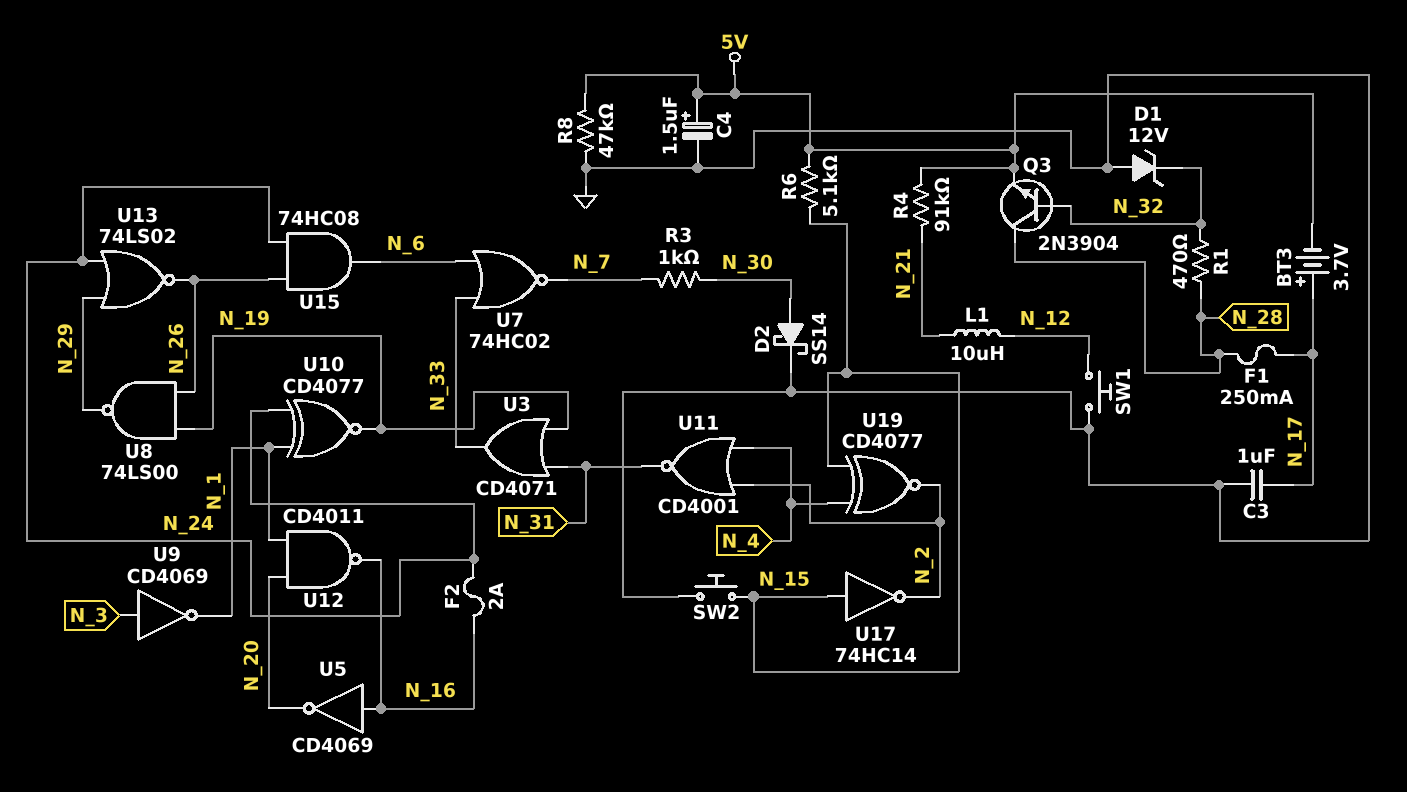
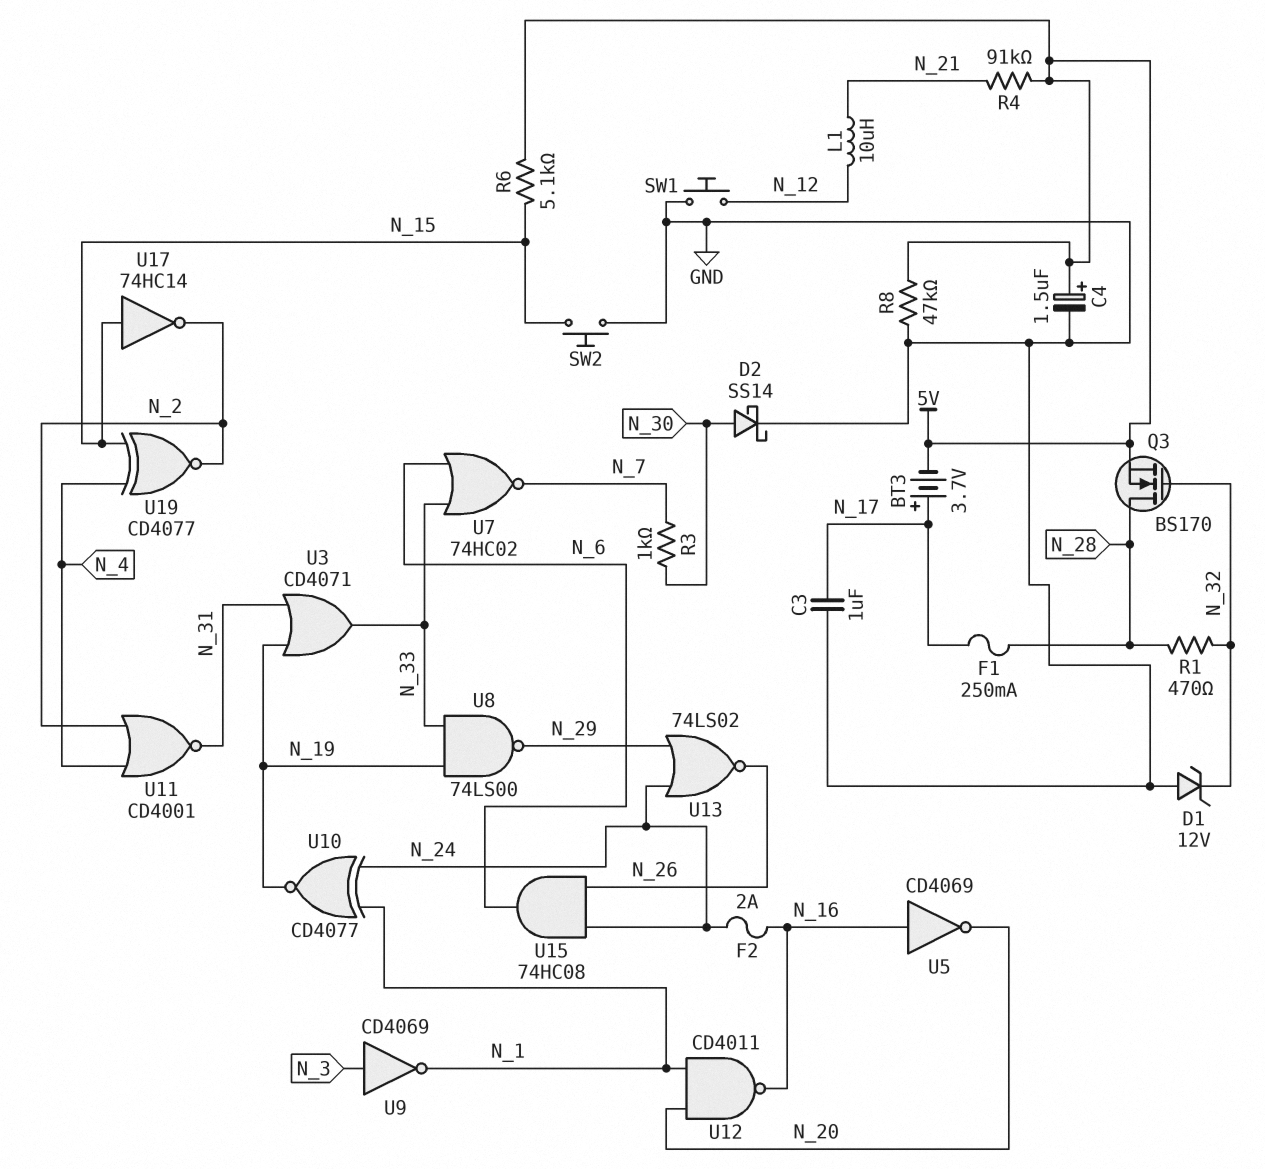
Q3: NPN 2N3904 (B N_32, C N_28, E 5V) -> NMOS BS170 (G N_32, D N_28, S 5V)
U8: NAND 74LS00 (in N_19, in N_26, out N_29) -> NAND 74LS00 (in N_19, in N_33, out N_29)

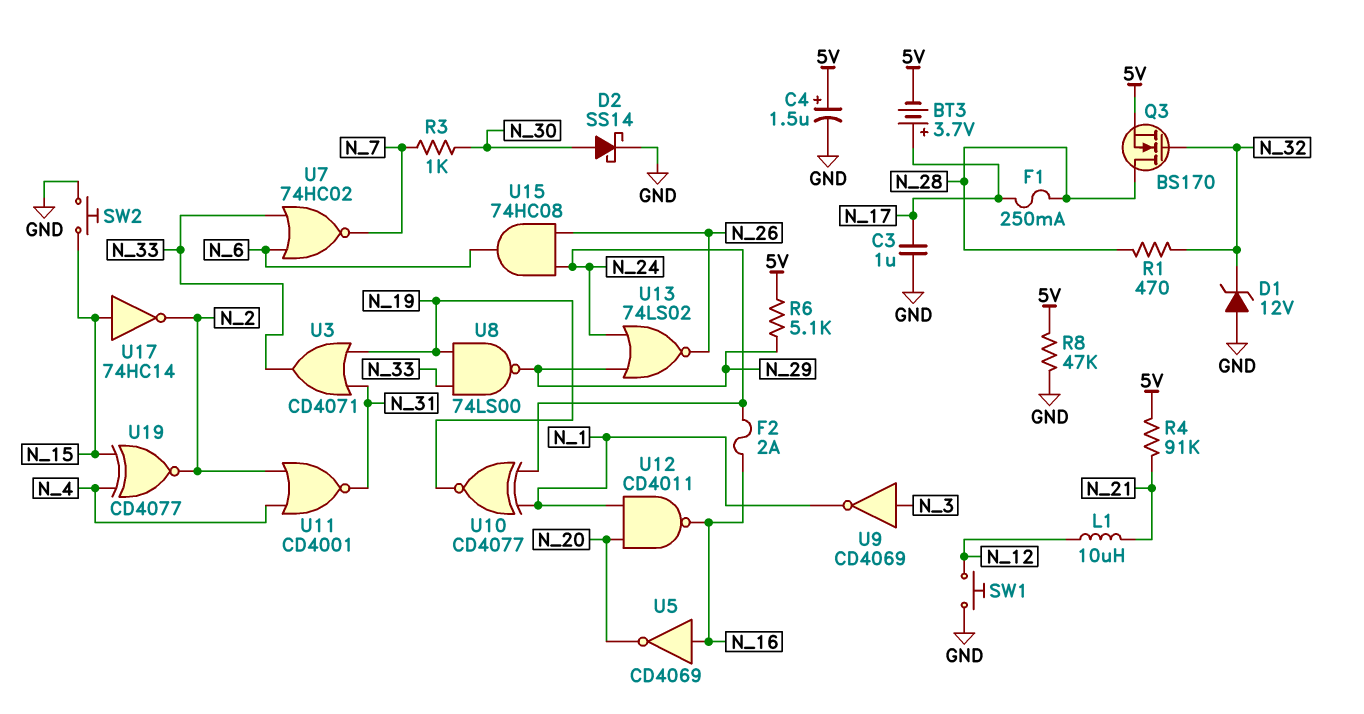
R6: 5.1k (5V, N_15) -> 5.1k (5V, N_29)

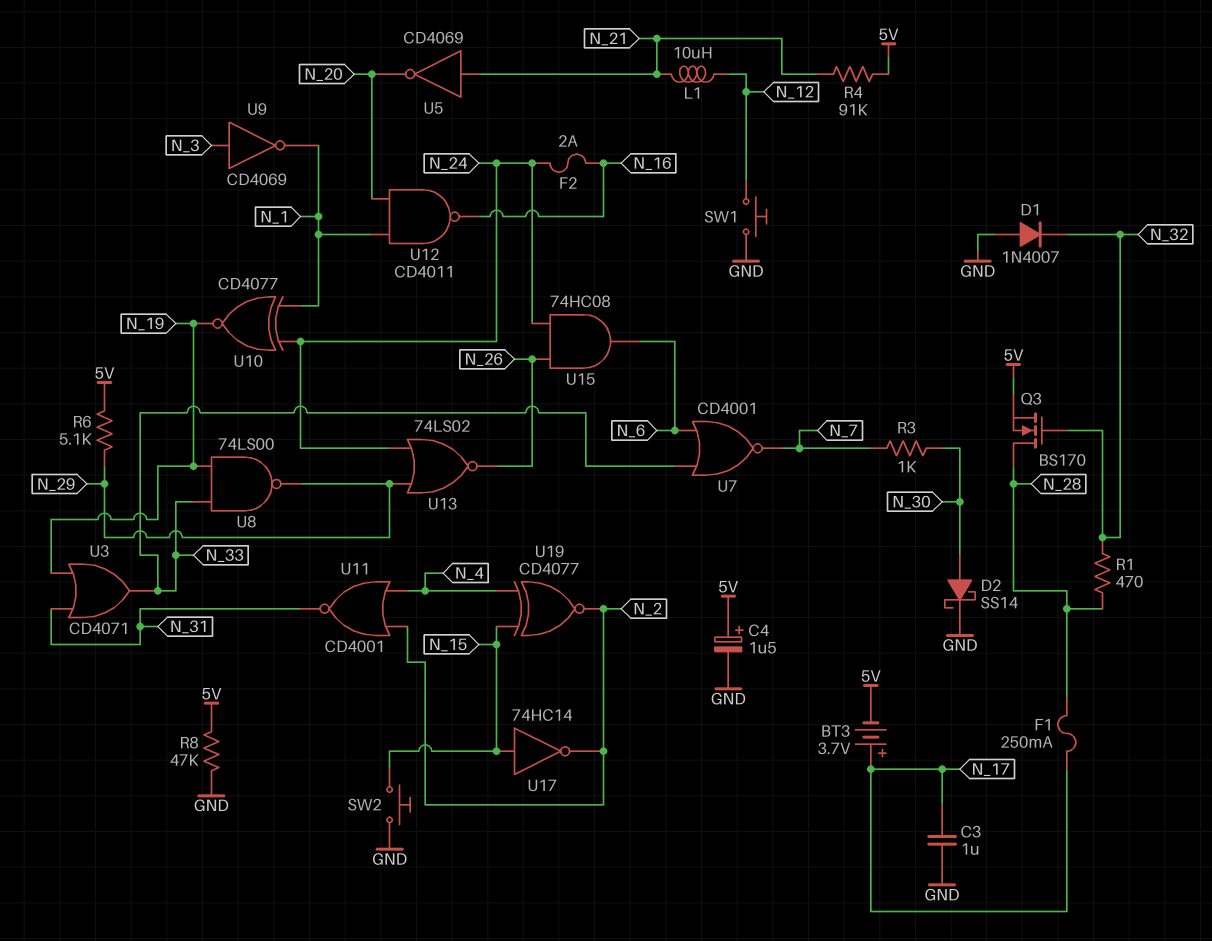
D1: zener 12V (A GND, K N_32) -> diode 1N4007 (A GND, K N_32)
U5: NOT CD4069 (in N_16, out N_20) -> NOT CD4069 (in N_21, out N_20)
U7: NOR 74HC02 (in N_6, in N_33, out N_7) -> NOR CD4001 (in N_6, in N_33, out N_7)

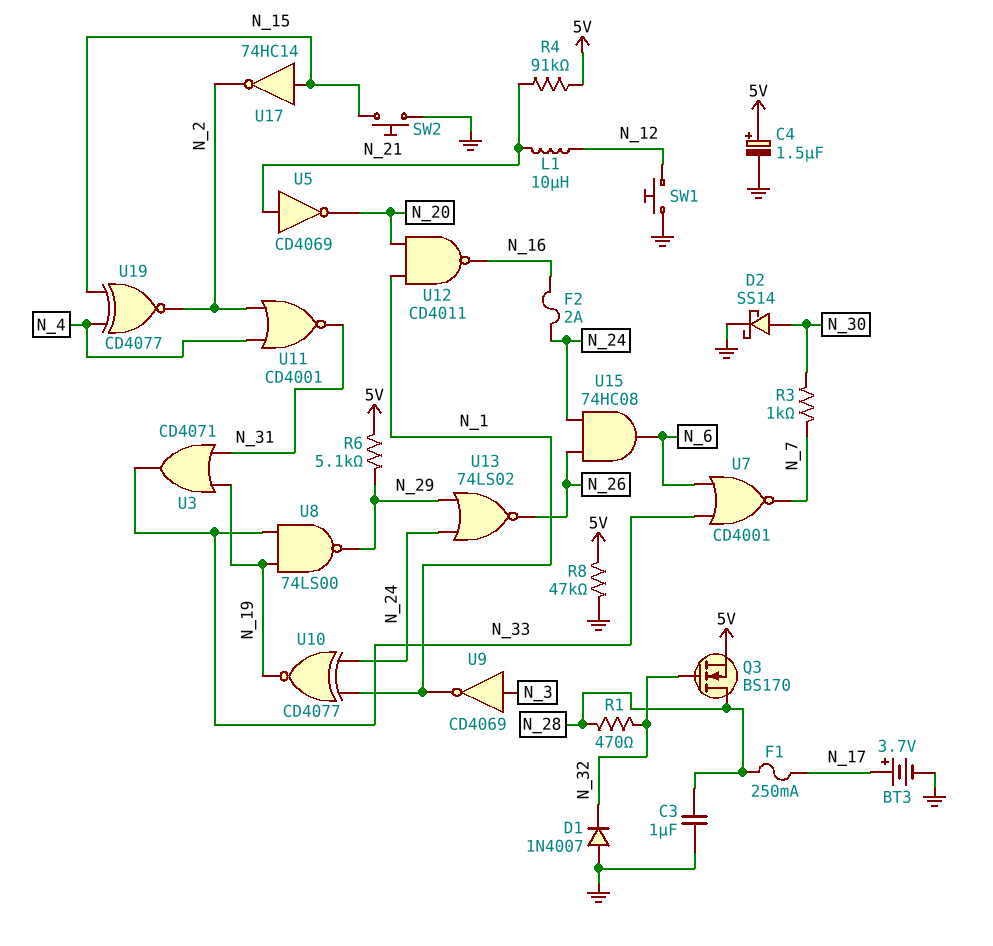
BT3: 3.7V (plus N_17, minus 5V) -> 3.7V (plus N_17, minus GND)
C3: 1uF (GND, N_17) -> 1uF (GND, N_28)

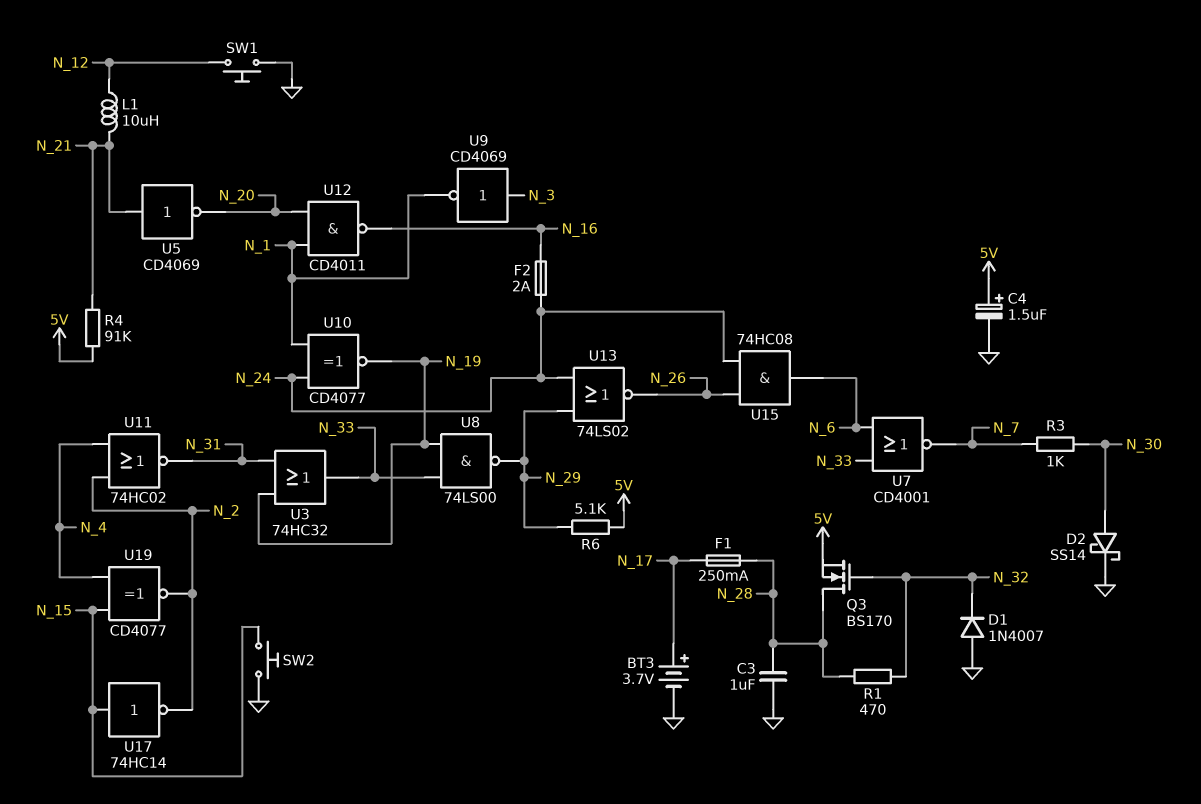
R8: 47k (5V, GND) -> none
U3: OR CD4071 (in N_19, in N_31, out N_33) -> OR 74HC32 (in N_19, in N_31, out N_33)
U11: NOR CD4001 (in N_2, in N_4, out N_31) -> NOR 74HC02 (in N_2, in N_4, out N_31)

